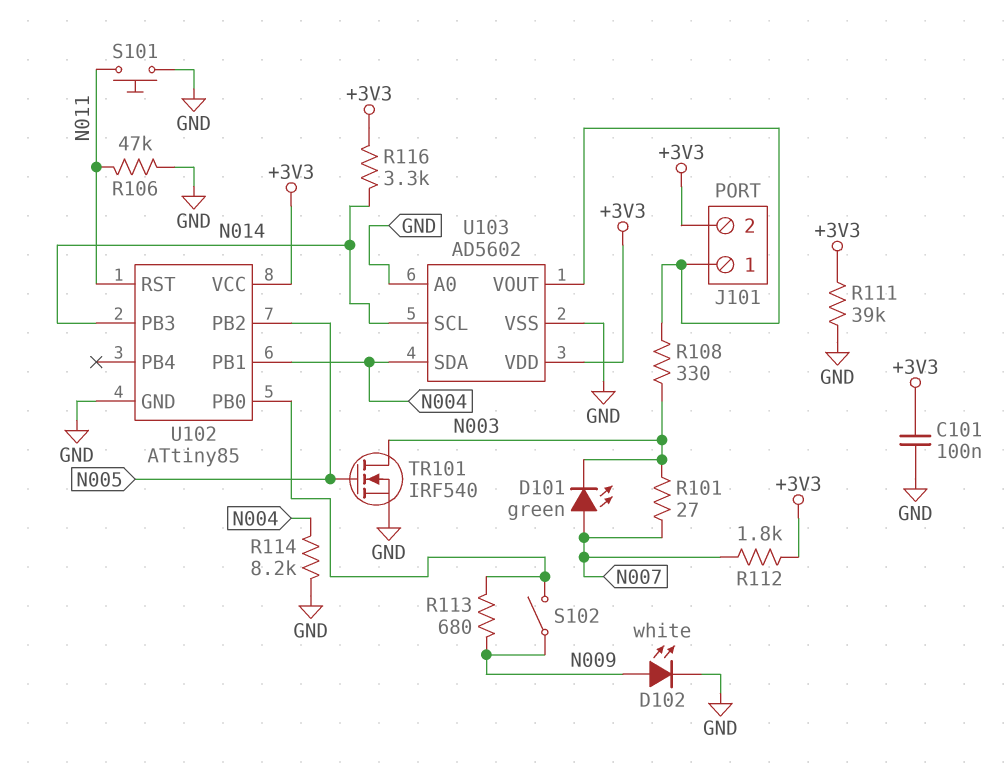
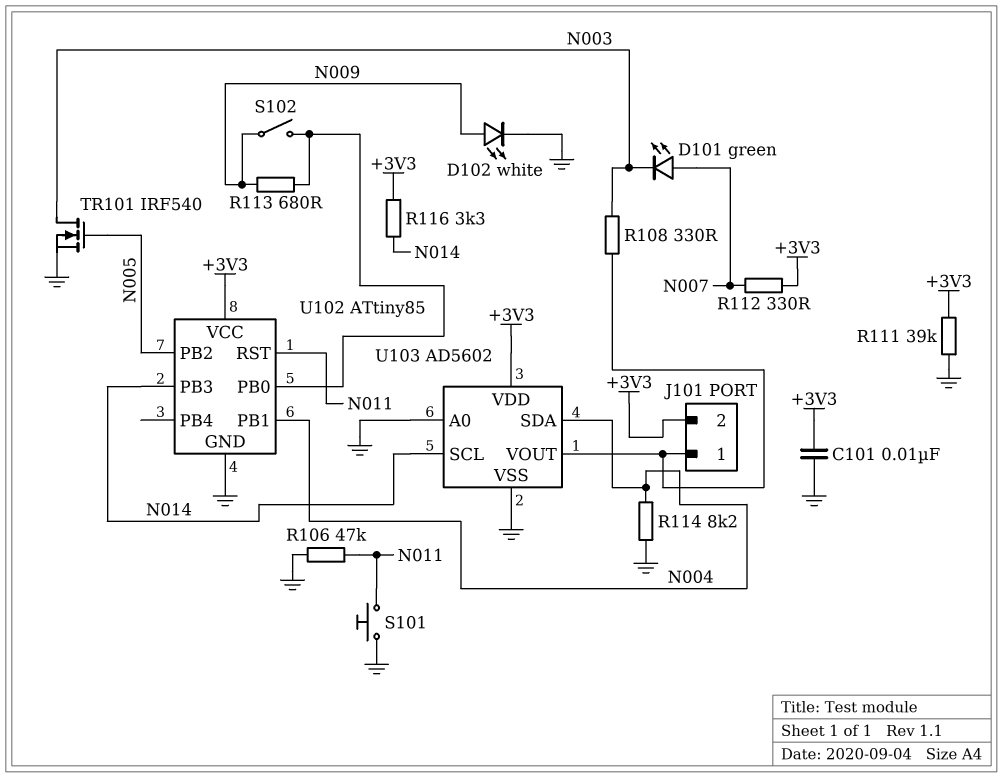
C101: 100nF (+3V3, GND) -> 10nF (+3V3, GND)
R101: 27 (N003, N007) -> none
R112: 1.8k (+3V3, N007) -> 330 (+3V3, N007)

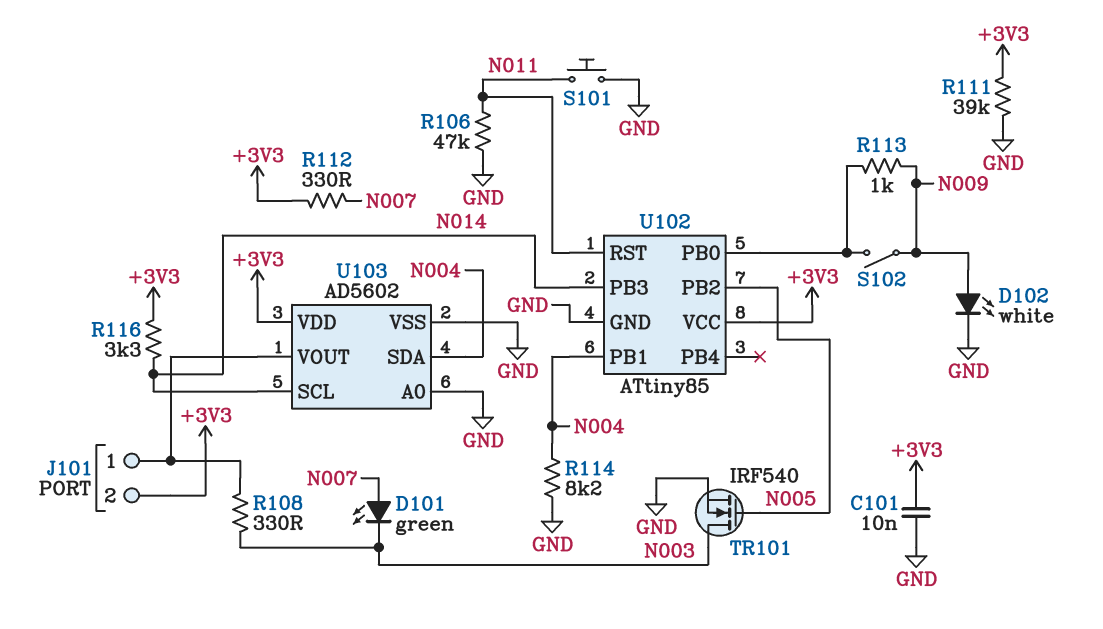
R113: 680 (N009, U102/PB0) -> 1k (N009, U102/PB0)

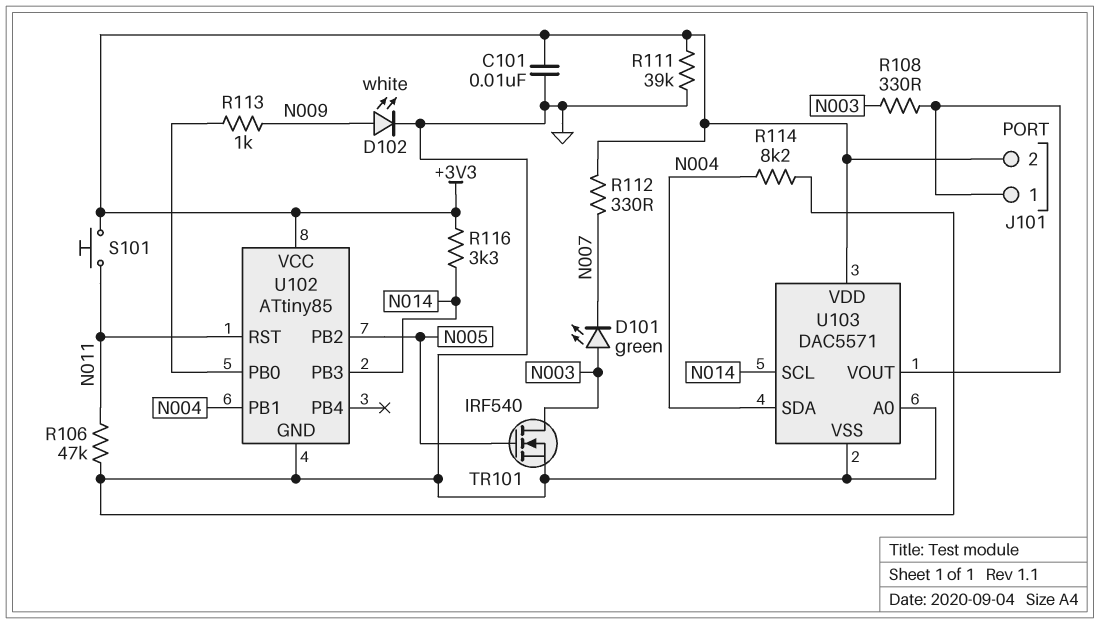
D101: LED green (A N007, K N003) -> LED green (A N003, K N007)
S101: button (GND, N011) -> button (+3V3, N011)
S102: switch (N009, U102/PB0) -> none
U103: AD5602 -> DAC5571

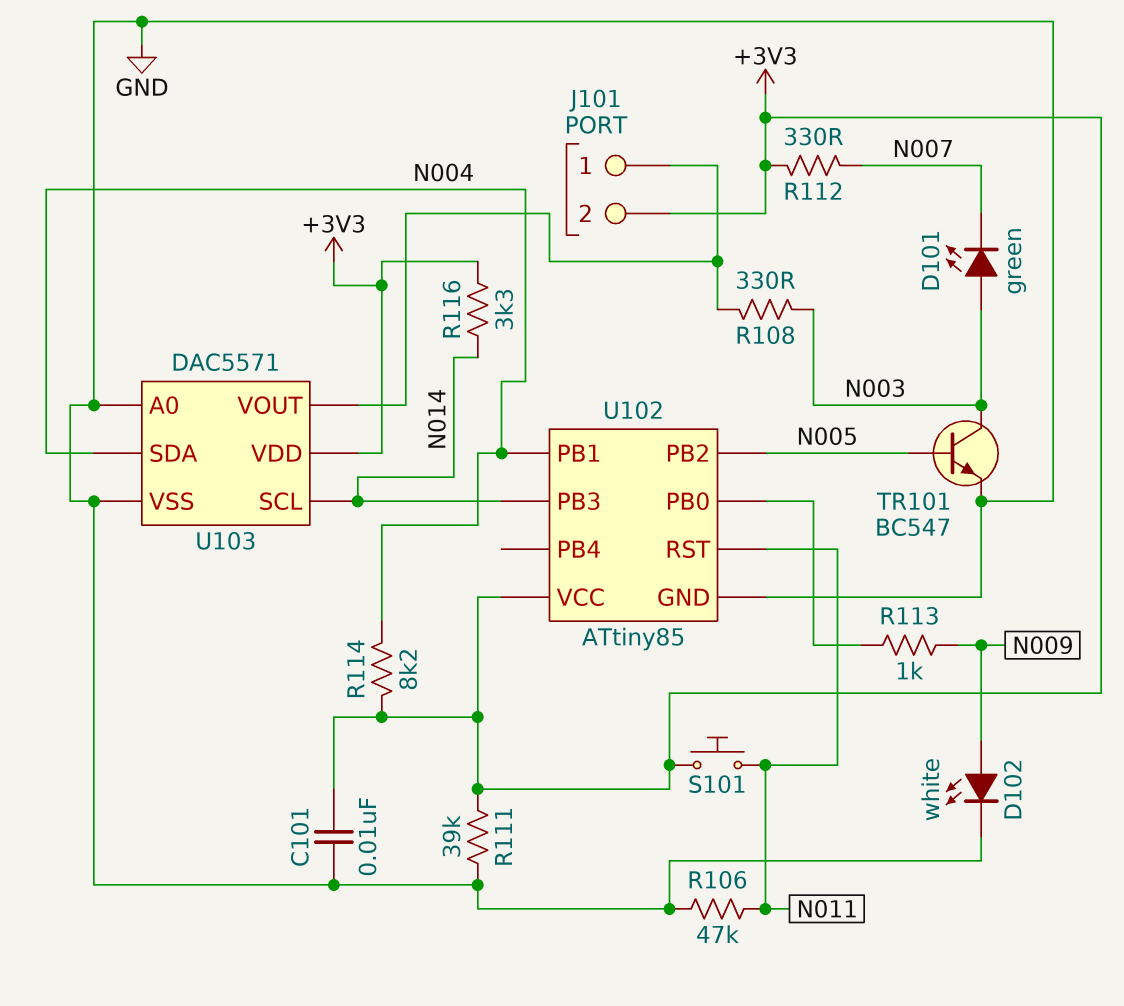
R114: 8.2k (GND, N004) -> 8.2k (+3V3, N004)
TR101: NMOS IRF540 (G N005, D N003, S GND) -> NPN BC547 (B N005, C N003, E GND)

